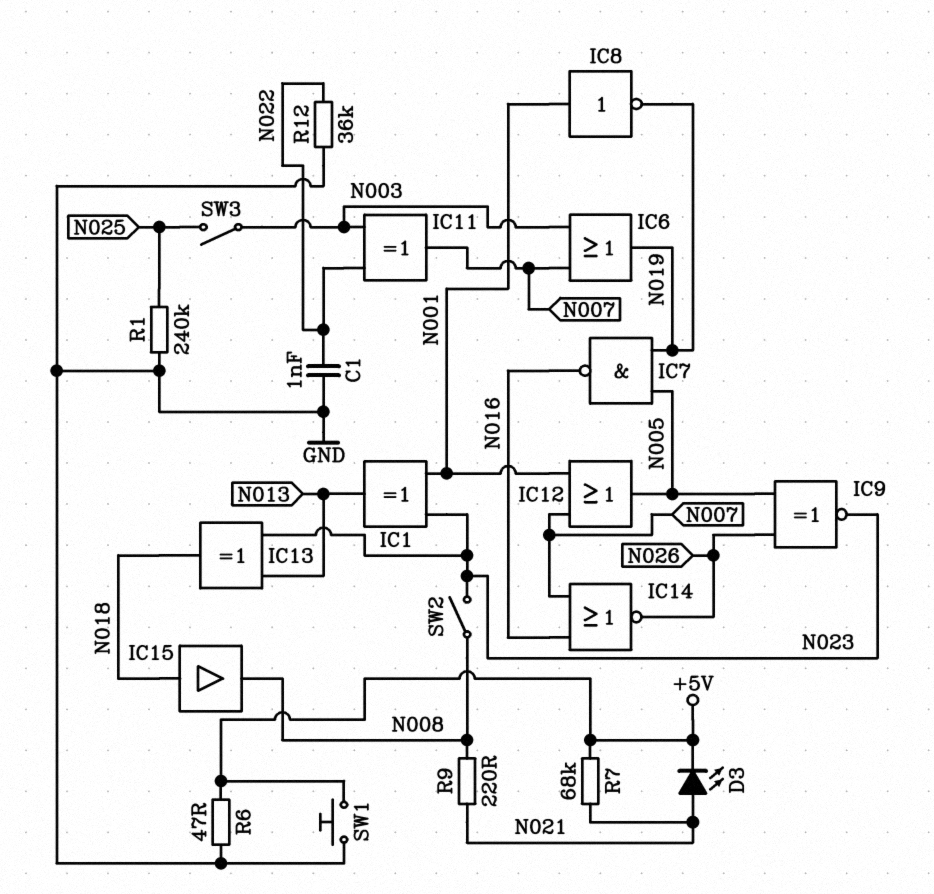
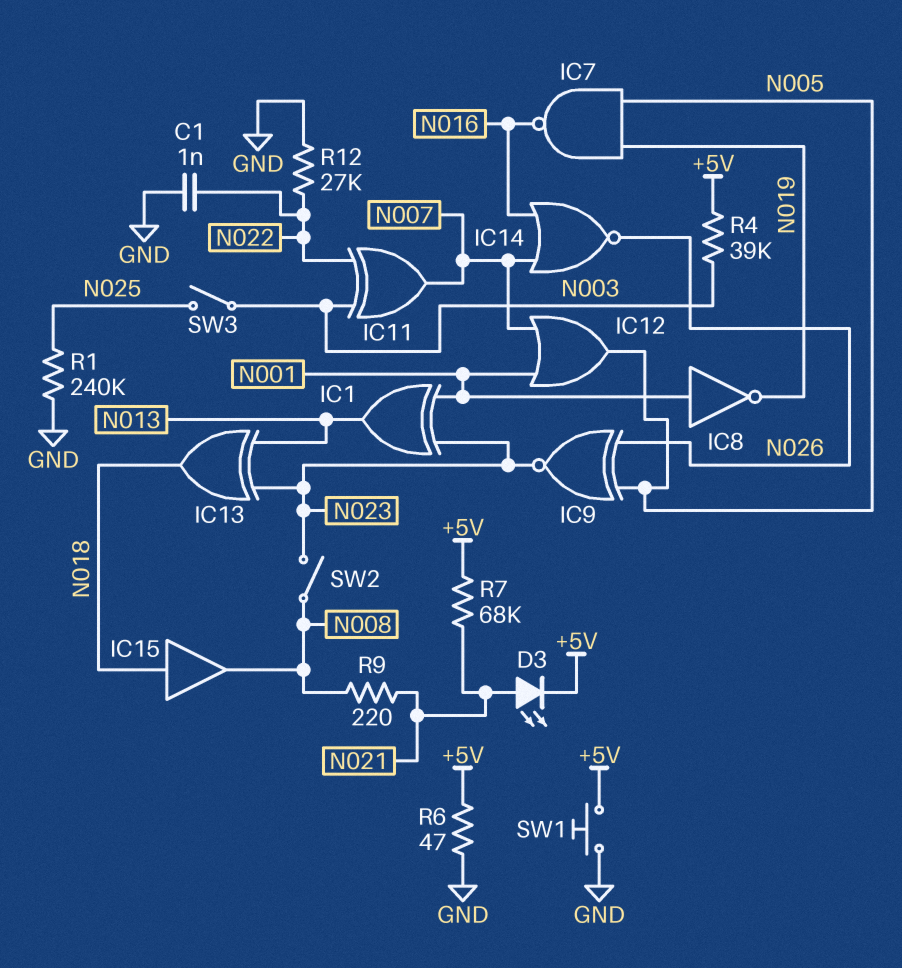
IC6: OR (in N003, in N007, out N019) -> none
R4: none -> 39k (+5V, N003)
R12: 36k (GND, N022) -> 27k (GND, N022)

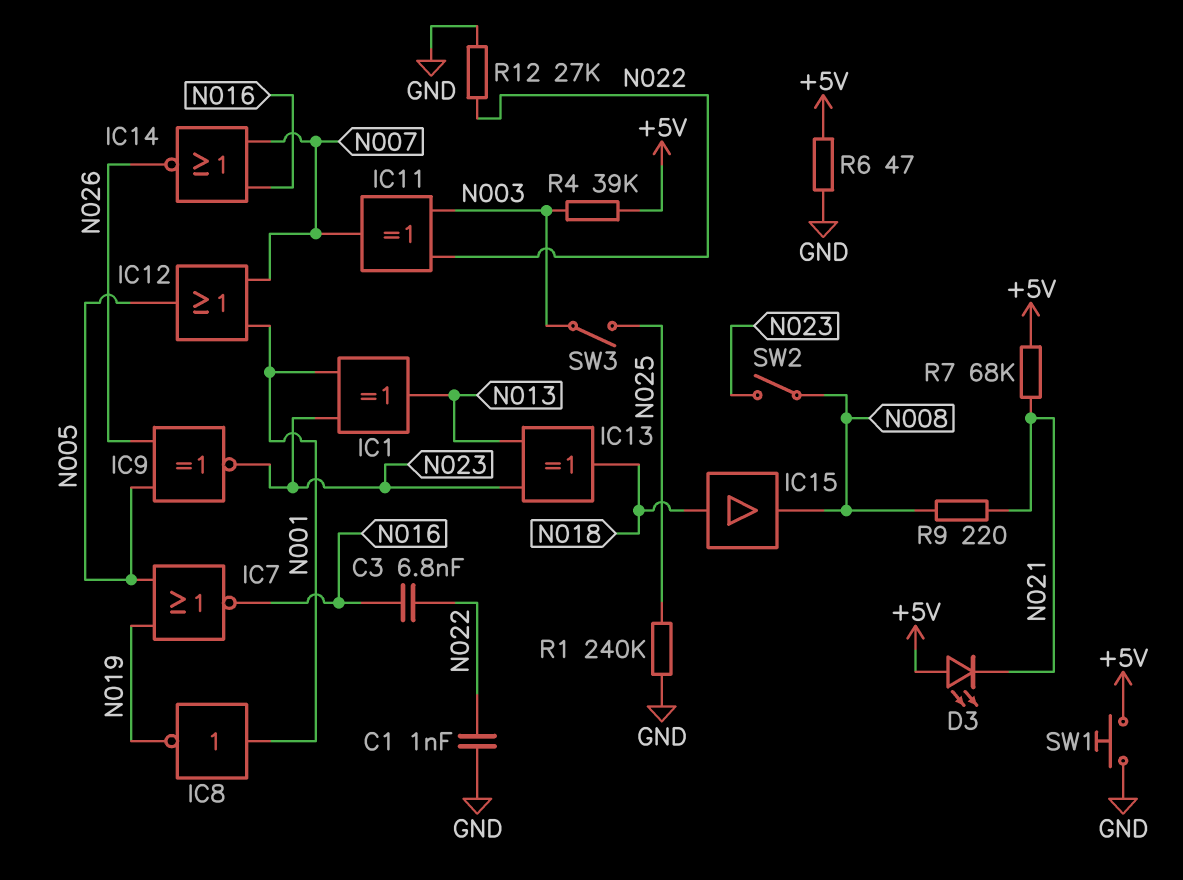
C3: none -> 6.8nF (N016, N022)
D3: LED (A N021, K +5V) -> LED (A +5V, K N021)
IC7: NAND (in N005, in N019, out N016) -> NOR (in N005, in N019, out N016)

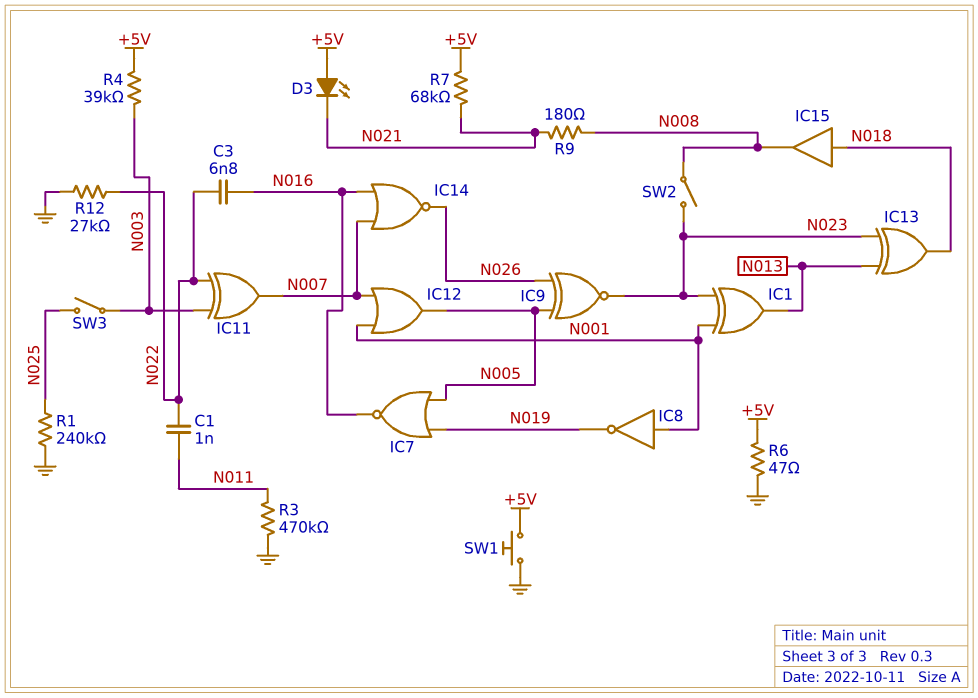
C1: 1nF (GND, N022) -> 1nF (N011, N022)
R3: none -> 470k (GND, N011)
R9: 220 (N008, N021) -> 180 (N008, N021)

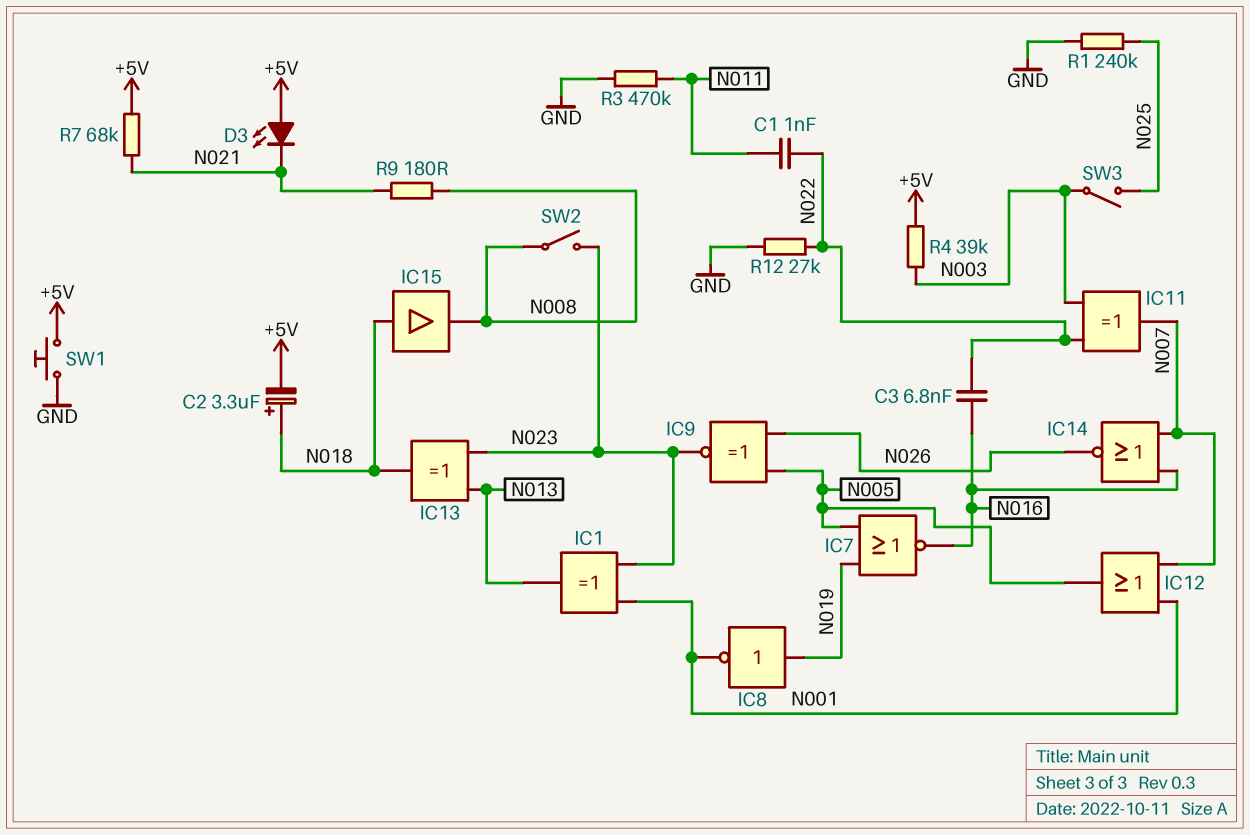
C2: none -> 3.3uF (plus N018, minus +5V)
IC8: NOT (in N001, out N019) -> NOT (in N019, out N001)
R6: 47 (+5V, GND) -> none

